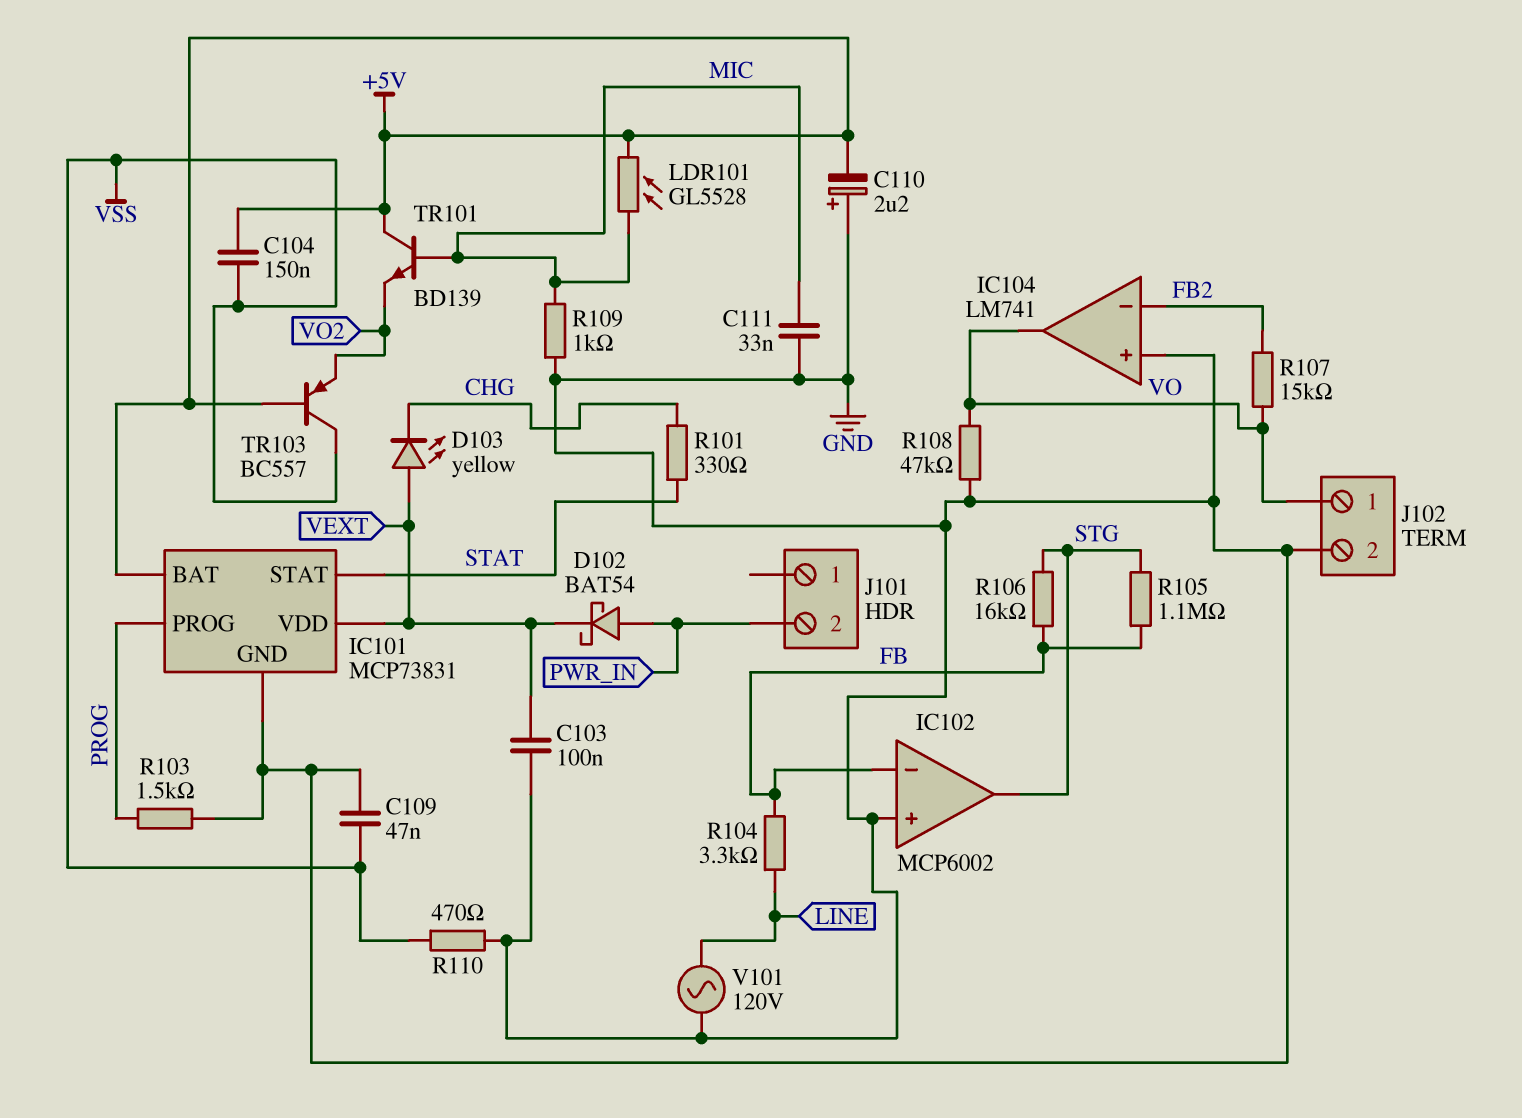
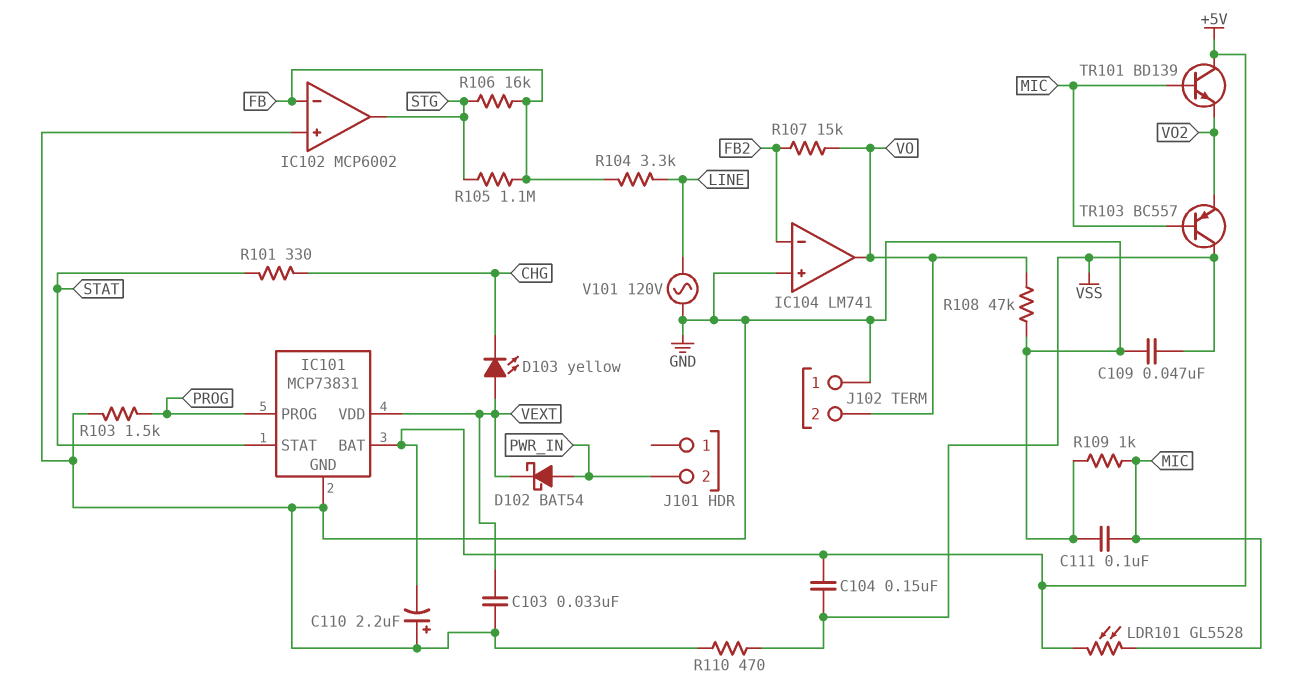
C103: 100nF (GND, VEXT) -> 33nF (GND, VEXT)
C111: 33nF (GND, MIC) -> 100nF (GND, MIC)
J102 pin 1: VO -> GND
J102 pin 2: GND -> VO
TR103: PNP BC557 (B +5V, C VSS, E VO2) -> PNP BC557 (B MIC, C VSS, E VO2)

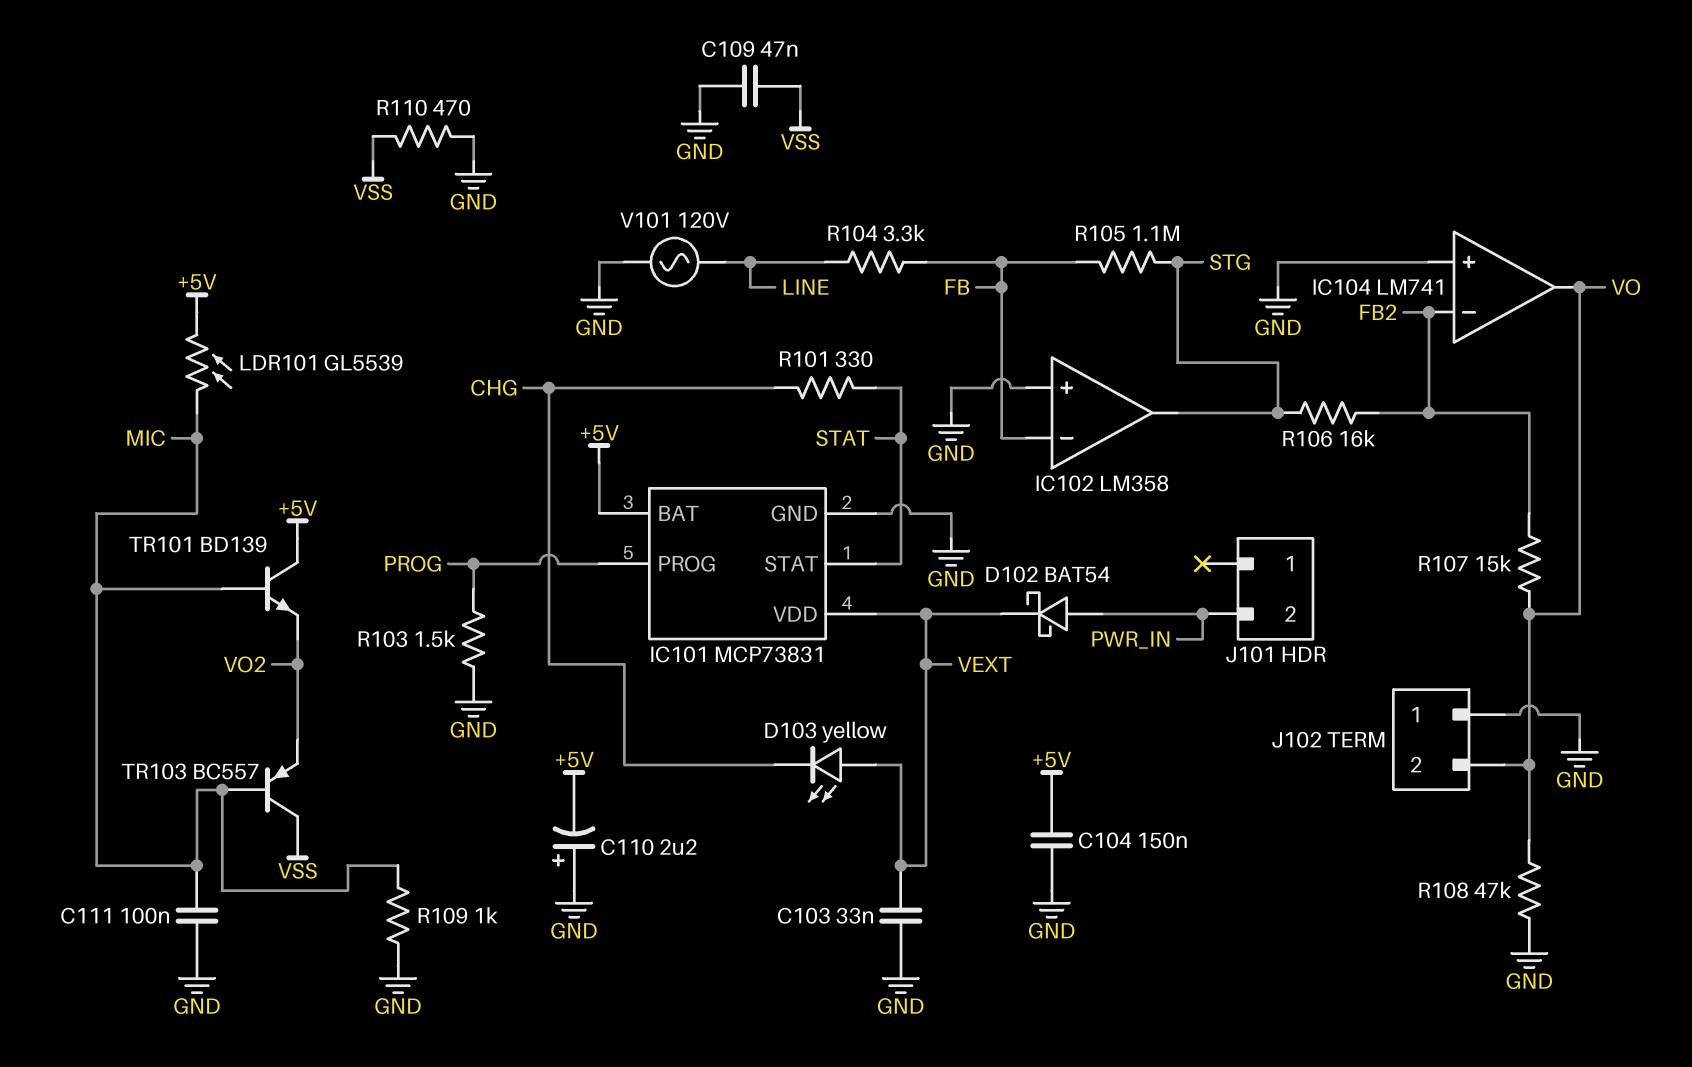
C104: 150nF (+5V, VSS) -> 150nF (+5V, GND)
IC102: MCP6002 -> LM358
LDR101: GL5528 (+5V, MIC) -> GL5539 (+5V, MIC)
R106: 16k (FB, STG) -> 16k (FB2, STG)

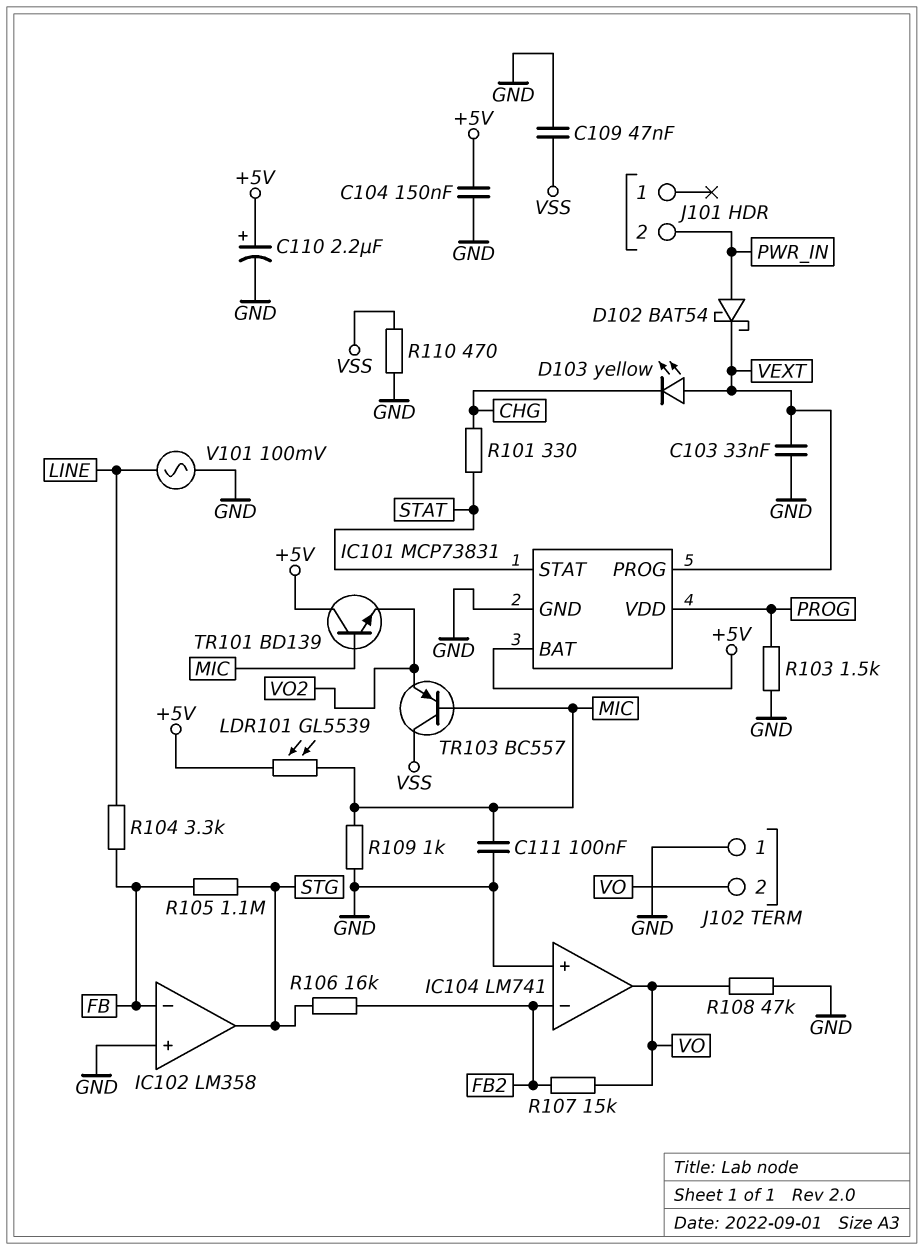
C110: 2.2uF (plus GND, minus +5V) -> 2.2uF (plus +5V, minus GND)
IC101 pin PROG: PROG -> VEXT
IC101 pin VDD: VEXT -> PROG
V101: AC 120V (GND, LINE) -> AC 100mV (GND, LINE)

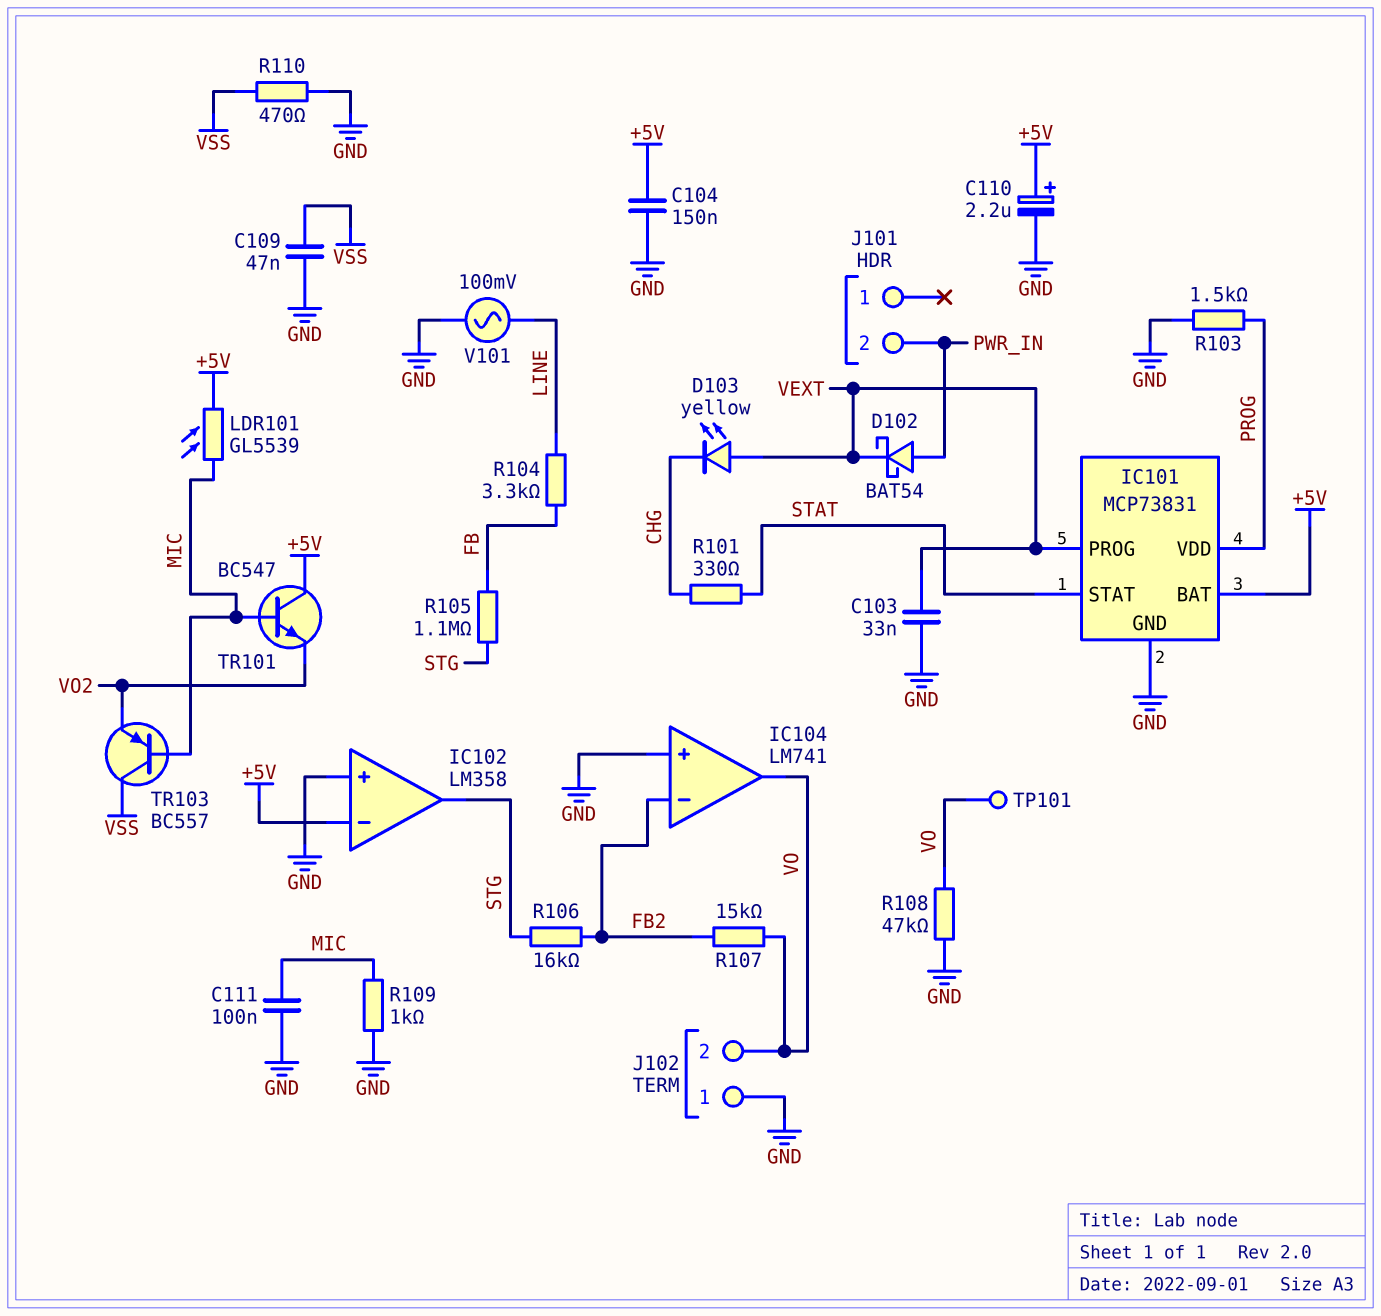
IC102 pin in-: FB -> +5V
TP101: none -> test point (VO)
TR101: NPN BD139 (B MIC, C +5V, E VO2) -> NPN BC547 (B MIC, C +5V, E VO2)

